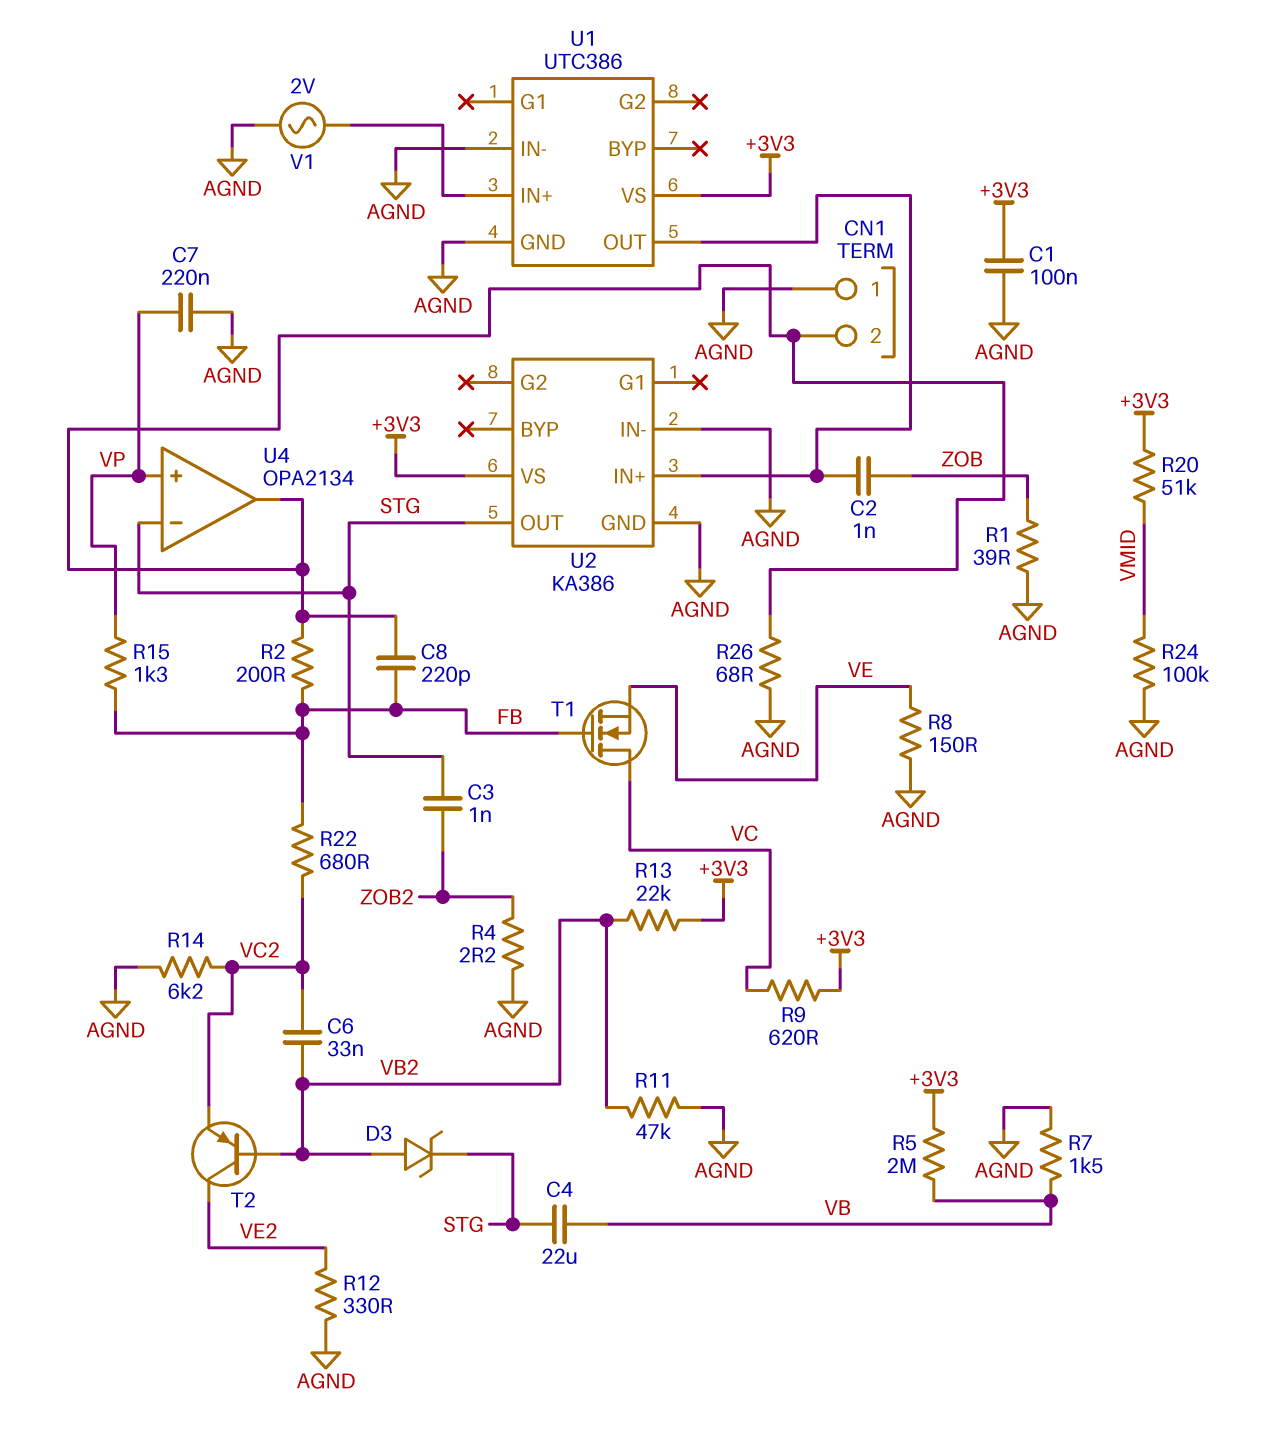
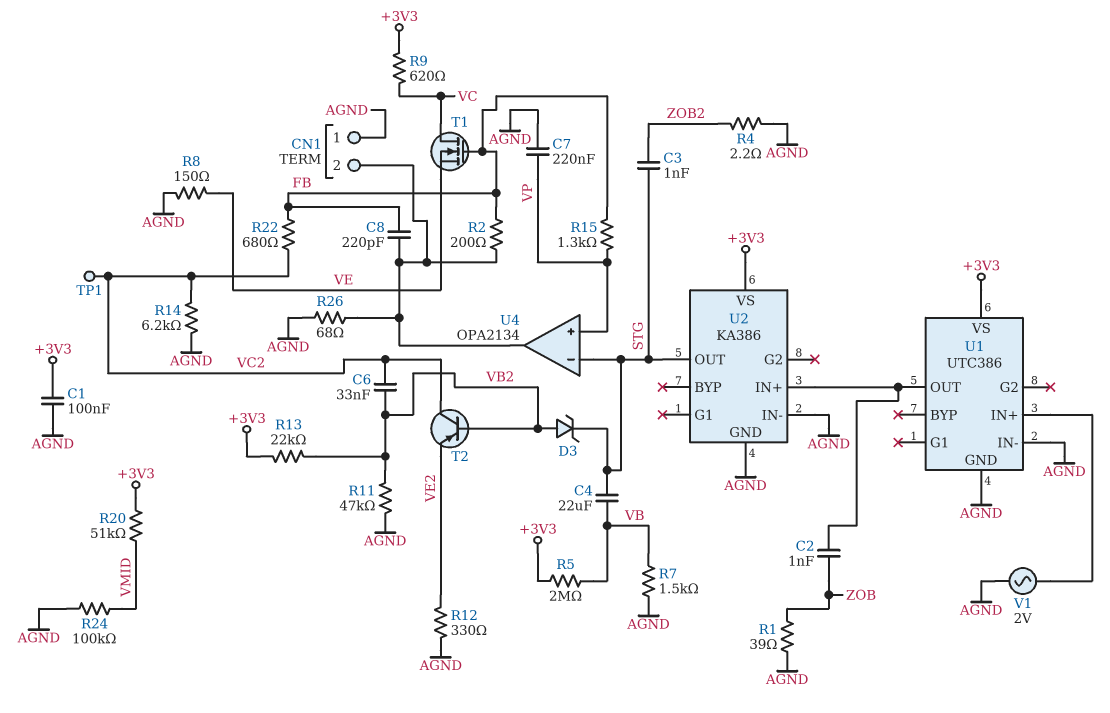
T2: PNP (B VB2, C VE2, E VC2) -> PNP (B VB2, C VC2, E VE2)
TP1: none -> test point (VC2)

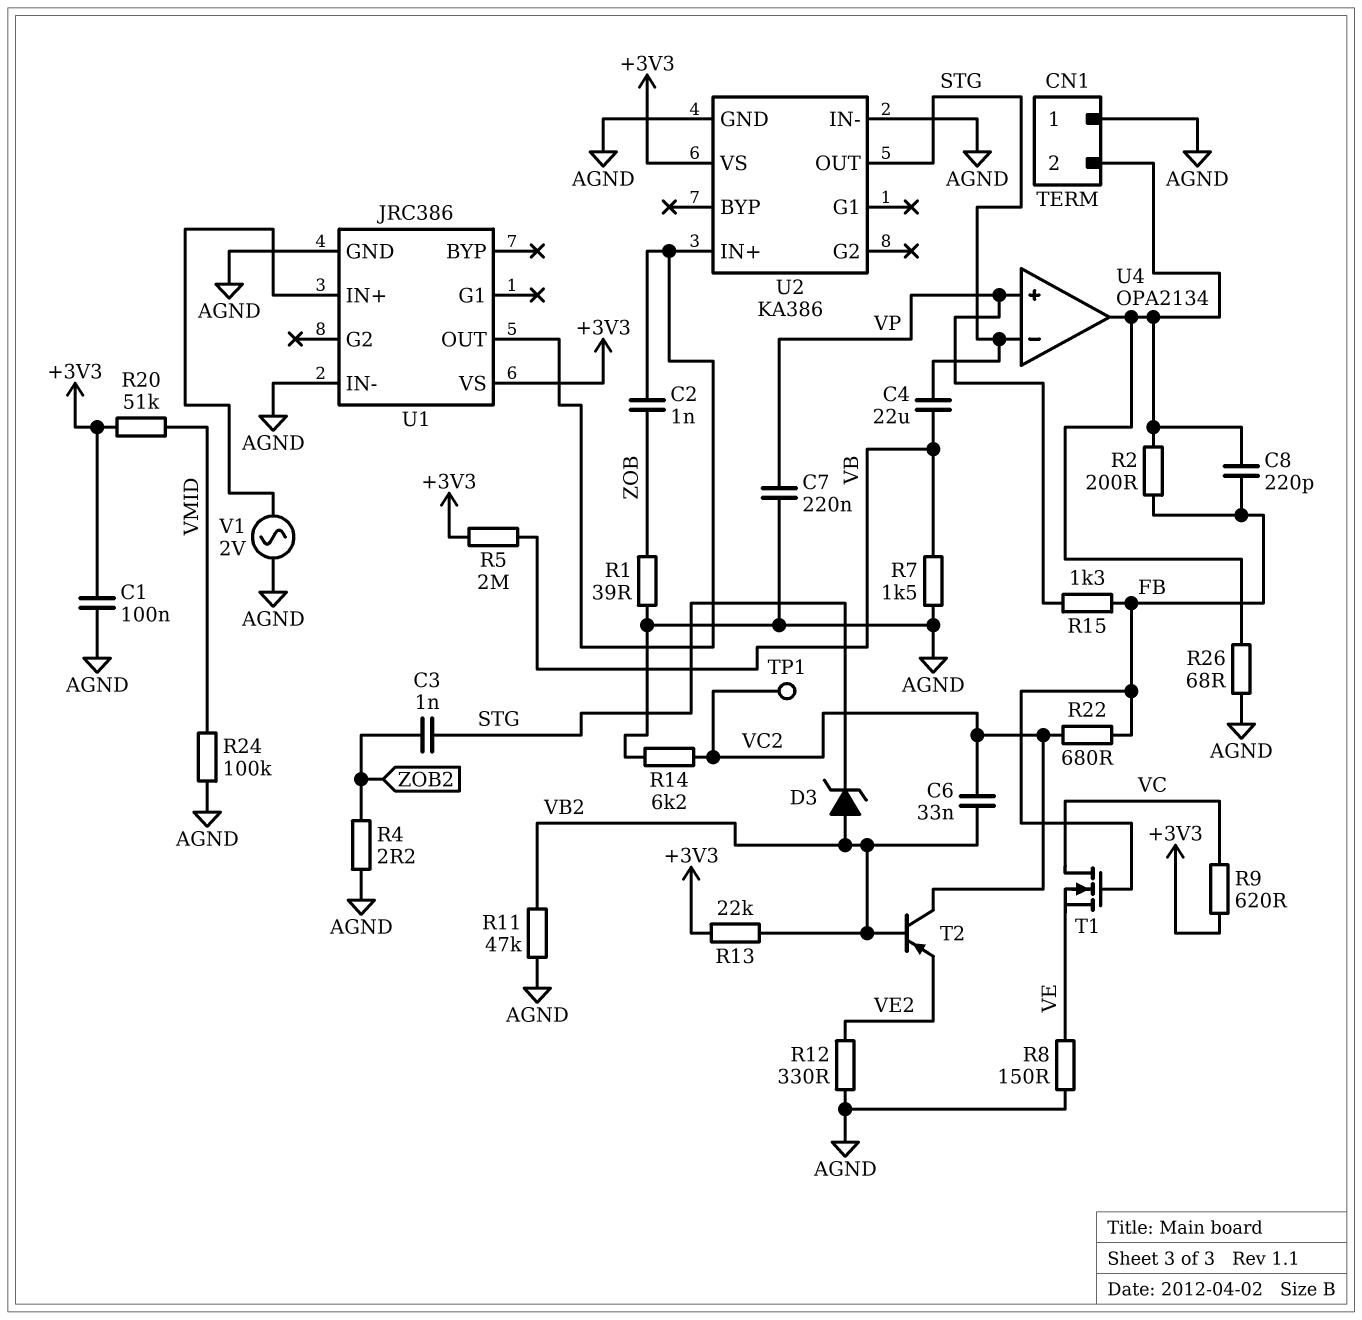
U1: UTC386 -> JRC386

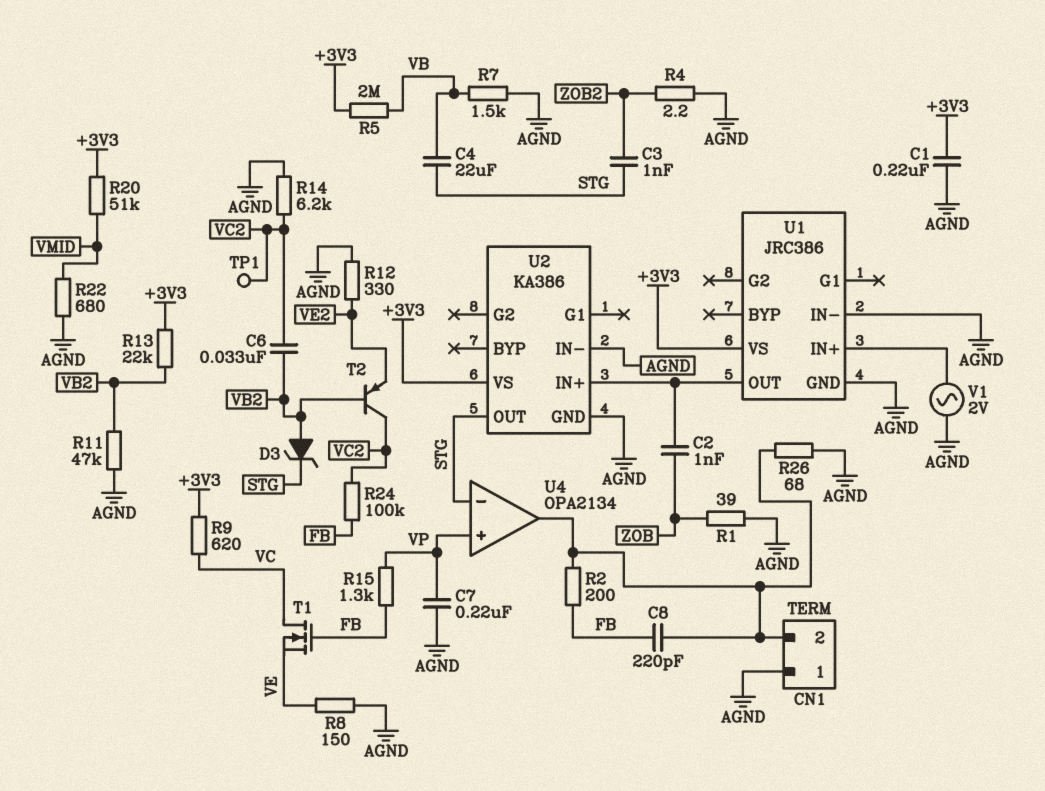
C1: 100nF (+3V3, AGND) -> 220nF (+3V3, AGND)
R22: 680 (FB, VC2) -> 680 (AGND, VMID)
R24: 100k (AGND, VMID) -> 100k (FB, VC2)

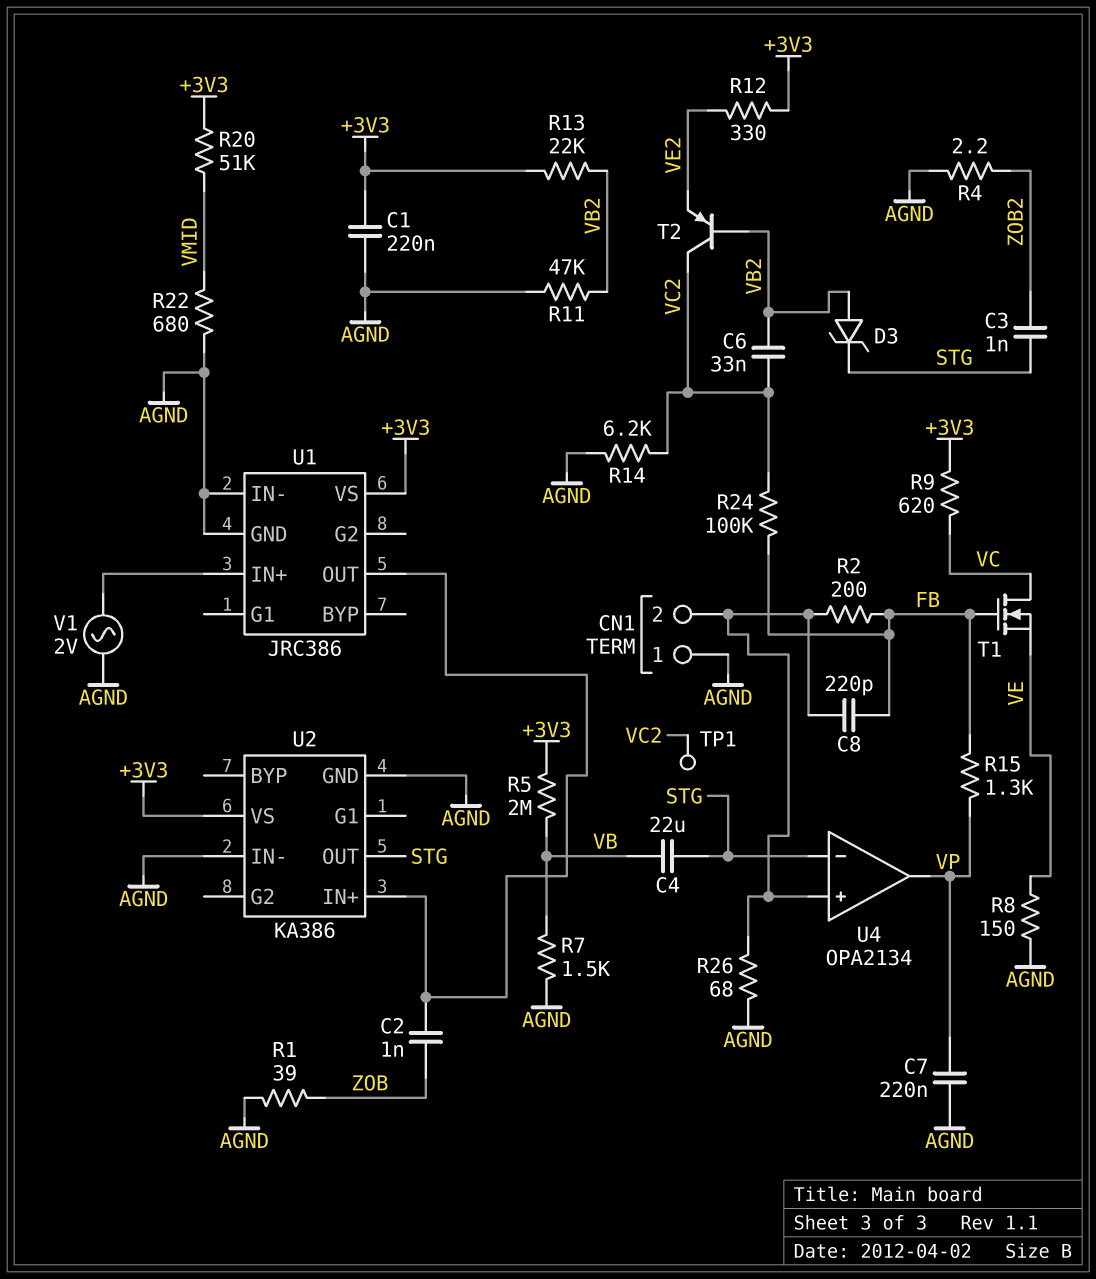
R12: 330 (AGND, VE2) -> 330 (+3V3, VE2)
U4 pin in+: VP -> CN1/2
U4 pin out: CN1/2 -> VP

